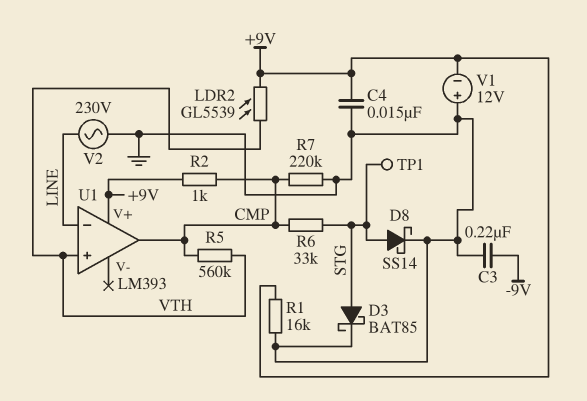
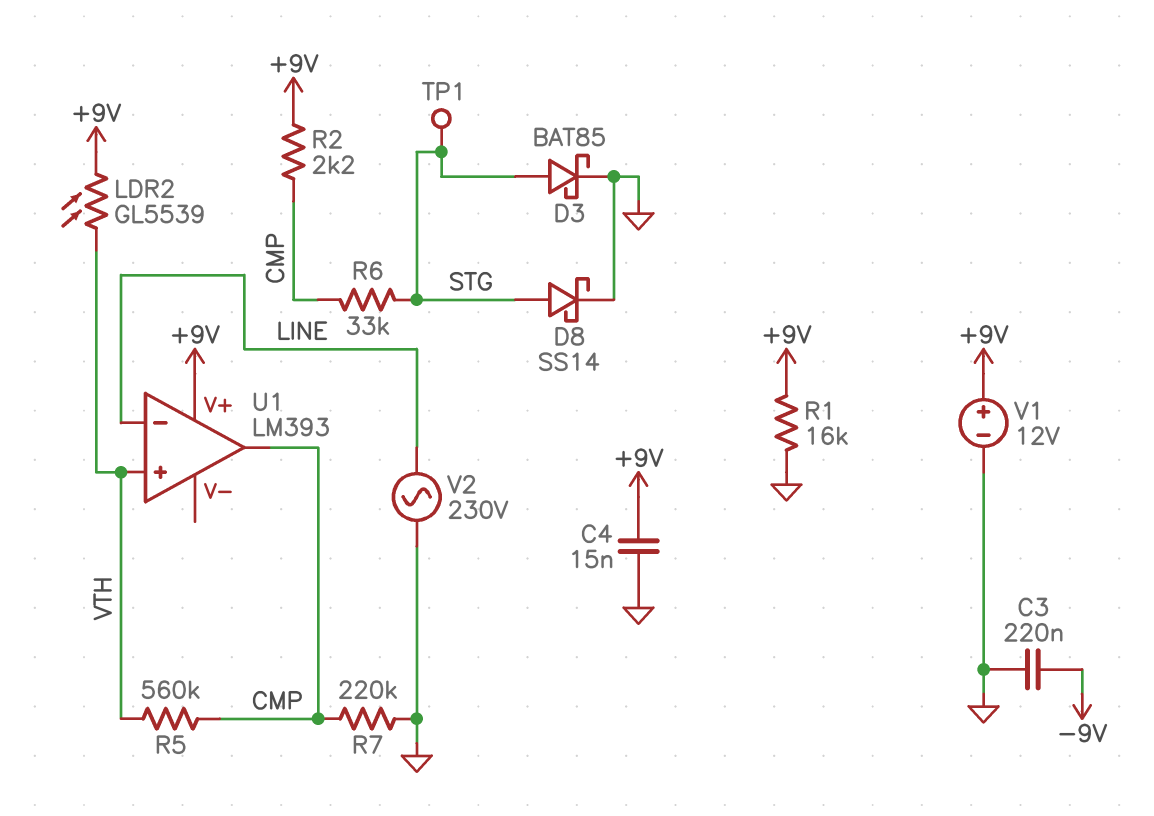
R2: 1k (+9V, CMP) -> 2.2k (+9V, CMP)
V1: 12V (plus GND, minus +9V) -> 12V (plus +9V, minus GND)

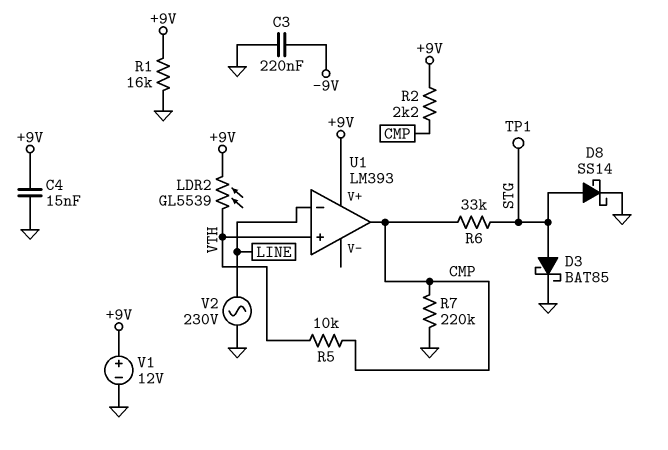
R5: 560k (CMP, VTH) -> 10k (CMP, VTH)

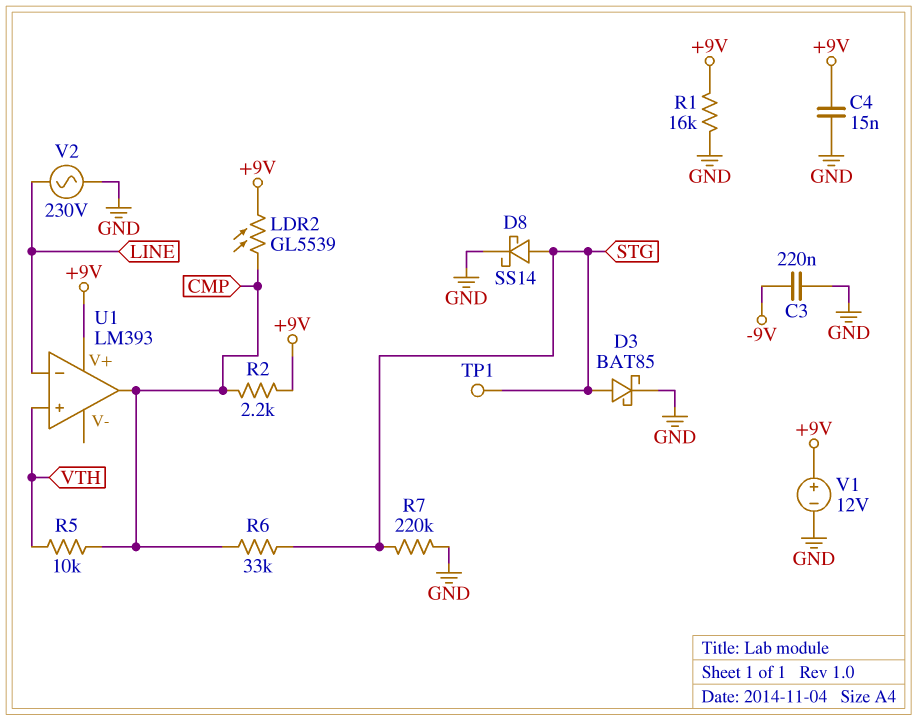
LDR2: GL5539 (+9V, VTH) -> GL5539 (+9V, CMP)
R7: 220k (CMP, GND) -> 220k (GND, STG)

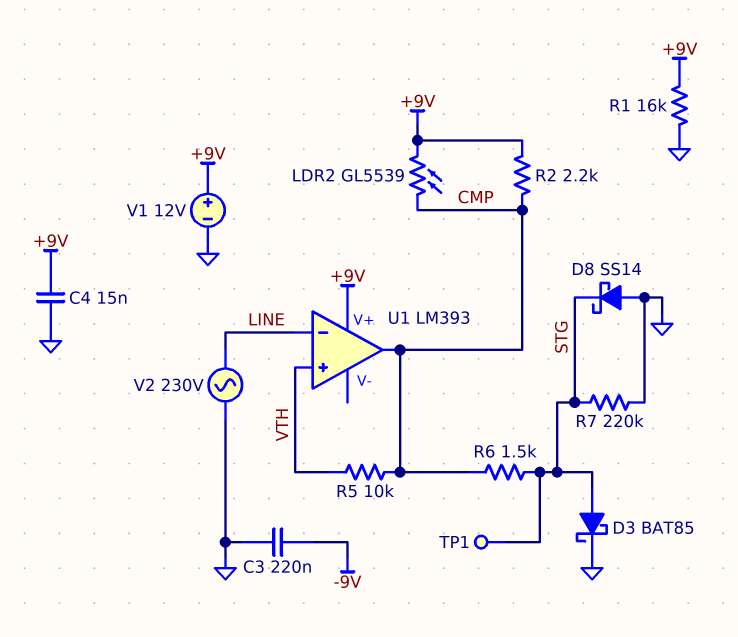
D8: schottky SS14 (A STG, K GND) -> schottky SS14 (A GND, K STG)
R6: 33k (CMP, STG) -> 1.5k (CMP, STG)

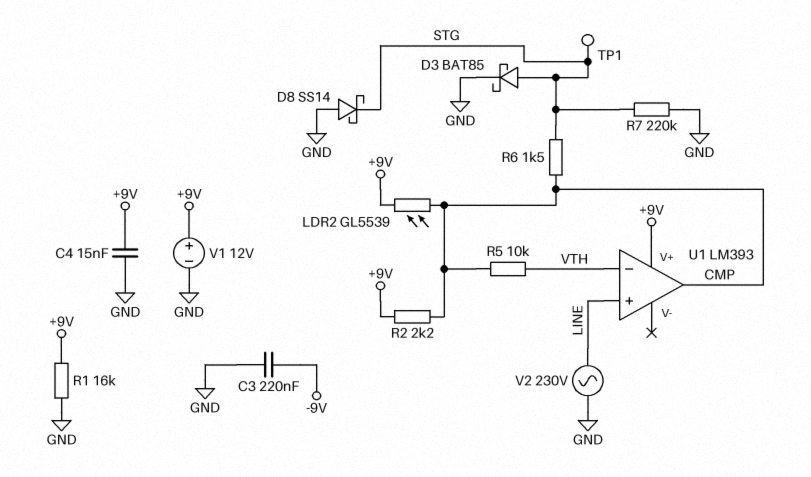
U1 pin in+: VTH -> LINE
U1 pin in-: LINE -> VTH

